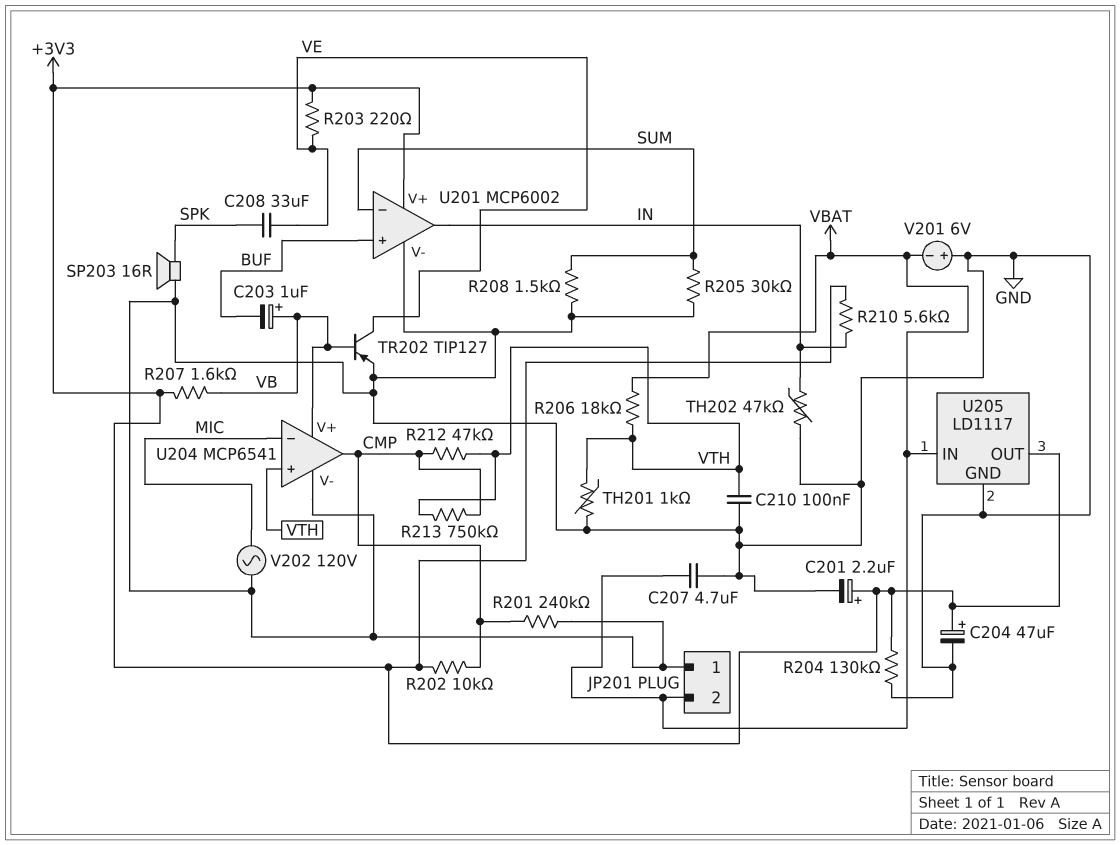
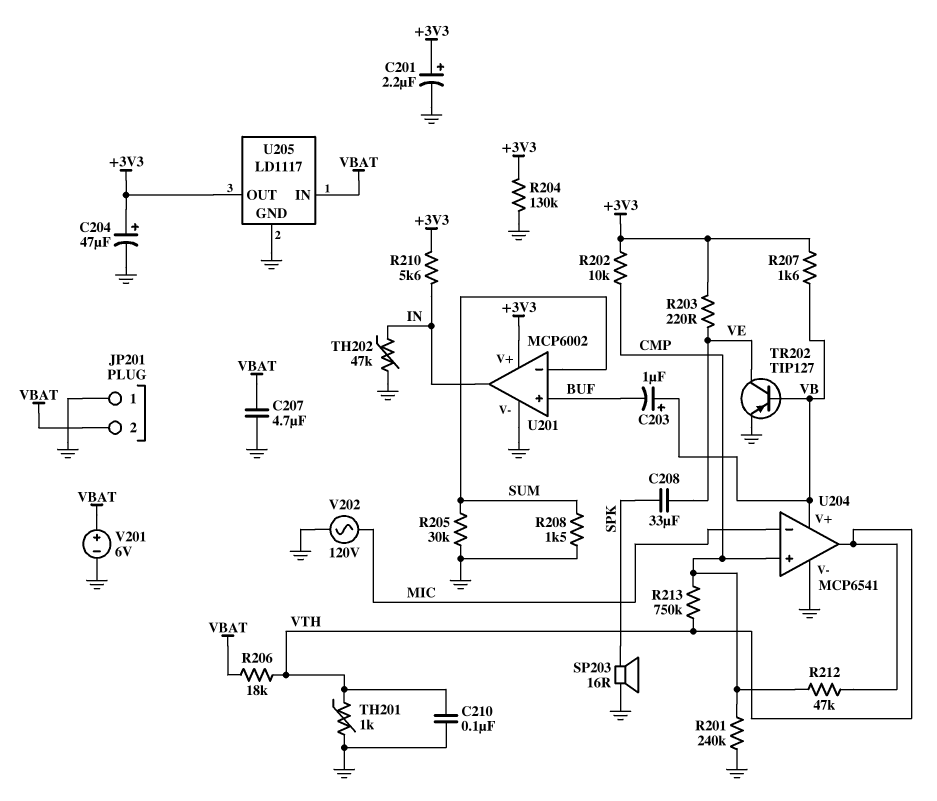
U204 pin in+: VTH -> CMP
U204 pin out: CMP -> VTH
V201: 6V (plus GND, minus VBAT) -> 6V (plus VBAT, minus GND)

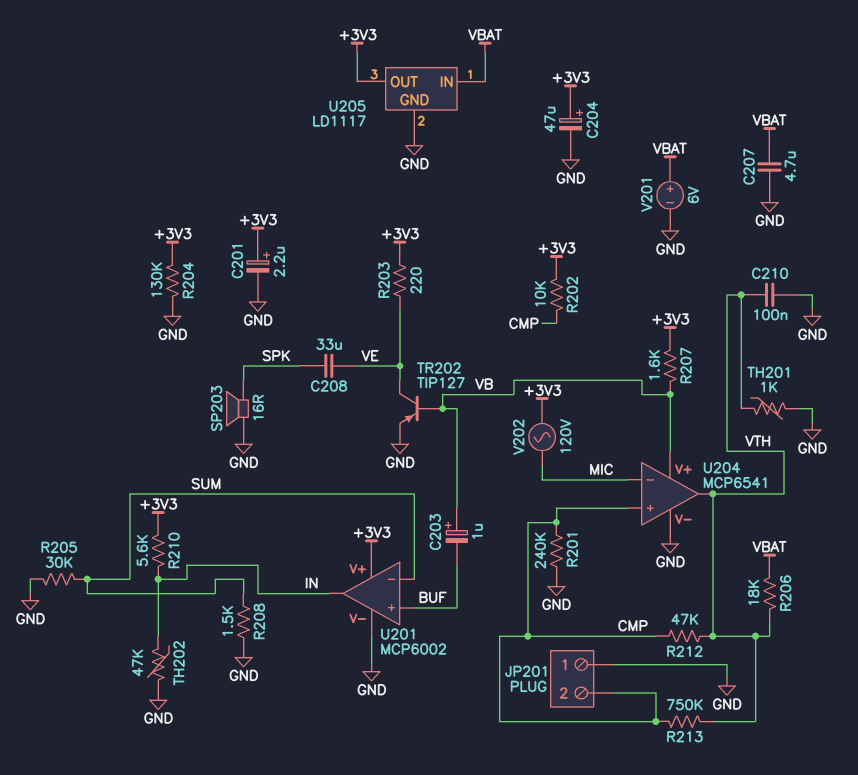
JP201 pin 2: VBAT -> CMP
V202: AC 120V (GND, MIC) -> AC 120V (+3V3, MIC)

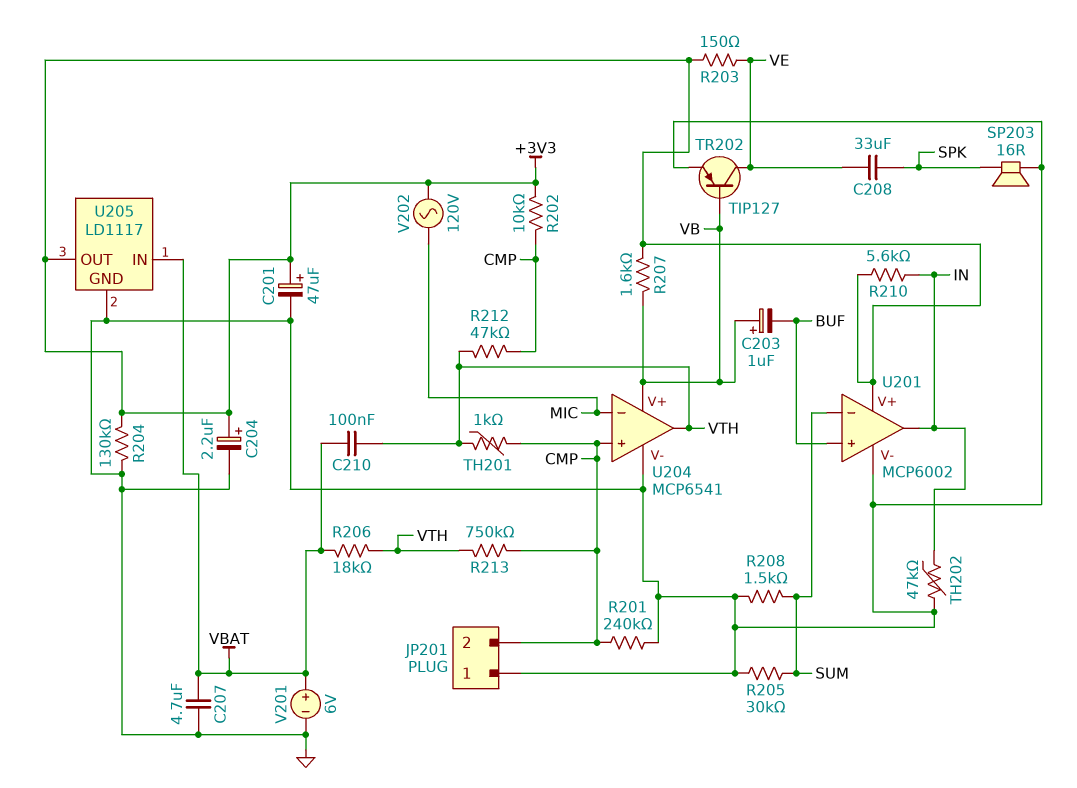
C201: 2.2uF (plus +3V3, minus GND) -> 47uF (plus +3V3, minus GND)
C204: 47uF (plus +3V3, minus GND) -> 2.2uF (plus +3V3, minus GND)
C210: 100nF (GND, VTH) -> 100nF (VBAT, VTH)
R203: 220 (+3V3, VE) -> 150 (+3V3, VE)
TH201: 1k (GND, VTH) -> 1k (CMP, VTH)

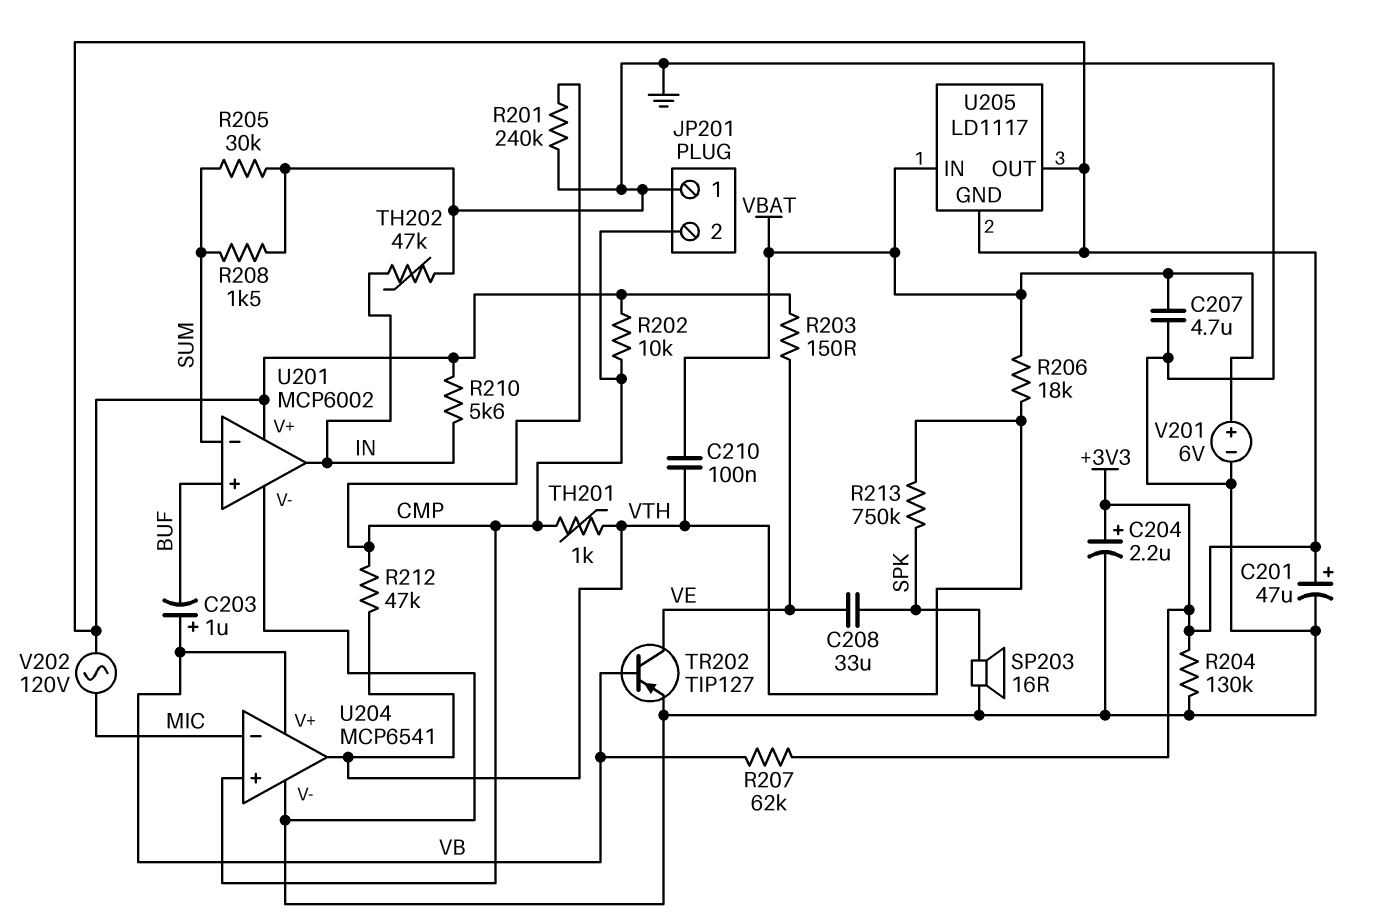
R207: 1.6k (+3V3, VB) -> 62k (+3V3, VB)
R213: 750k (CMP, VTH) -> 750k (SPK, VTH)
U205 pin GND: GND -> +3V3

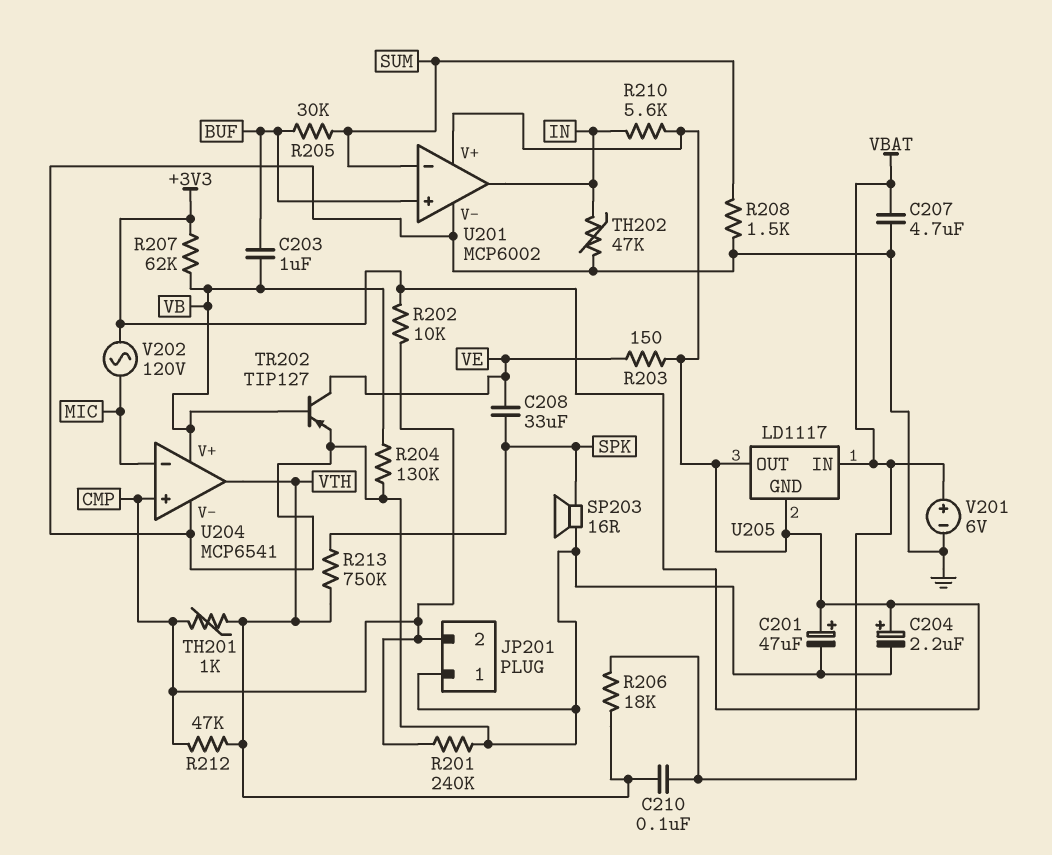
C203: 1uF (plus VB, minus BUF) -> 1uF (BUF, VB)
R204: 130k (+3V3, GND) -> 130k (GND, VB)
R205: 30k (GND, SUM) -> 30k (BUF, SUM)

